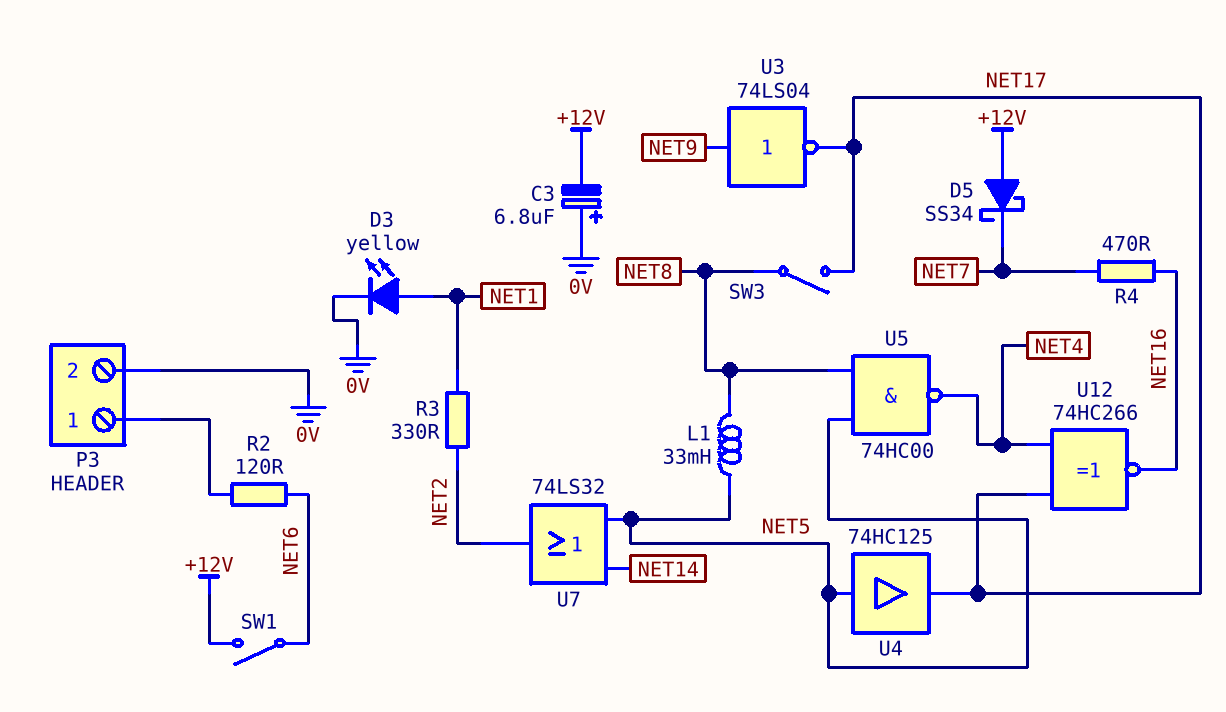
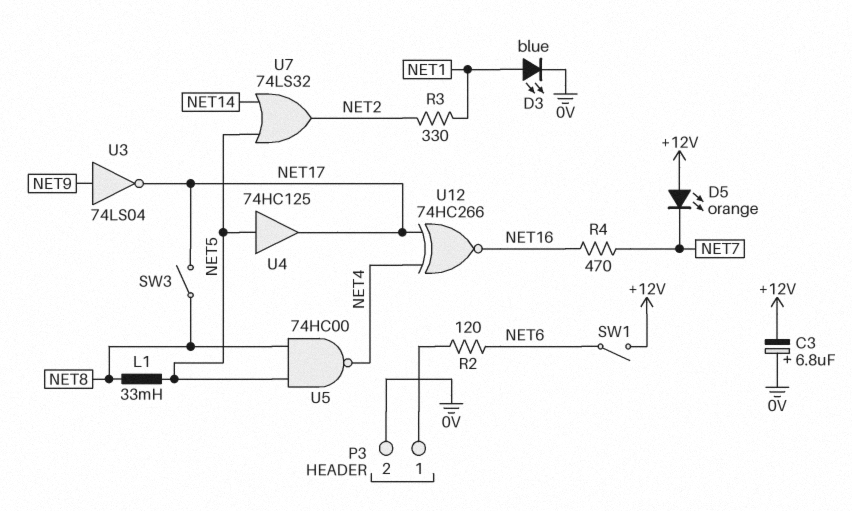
D3: LED yellow (A NET1, K 0V) -> LED blue (A NET1, K 0V)
D5: schottky SS34 (A +12V, K NET7) -> LED orange (A +12V, K NET7)

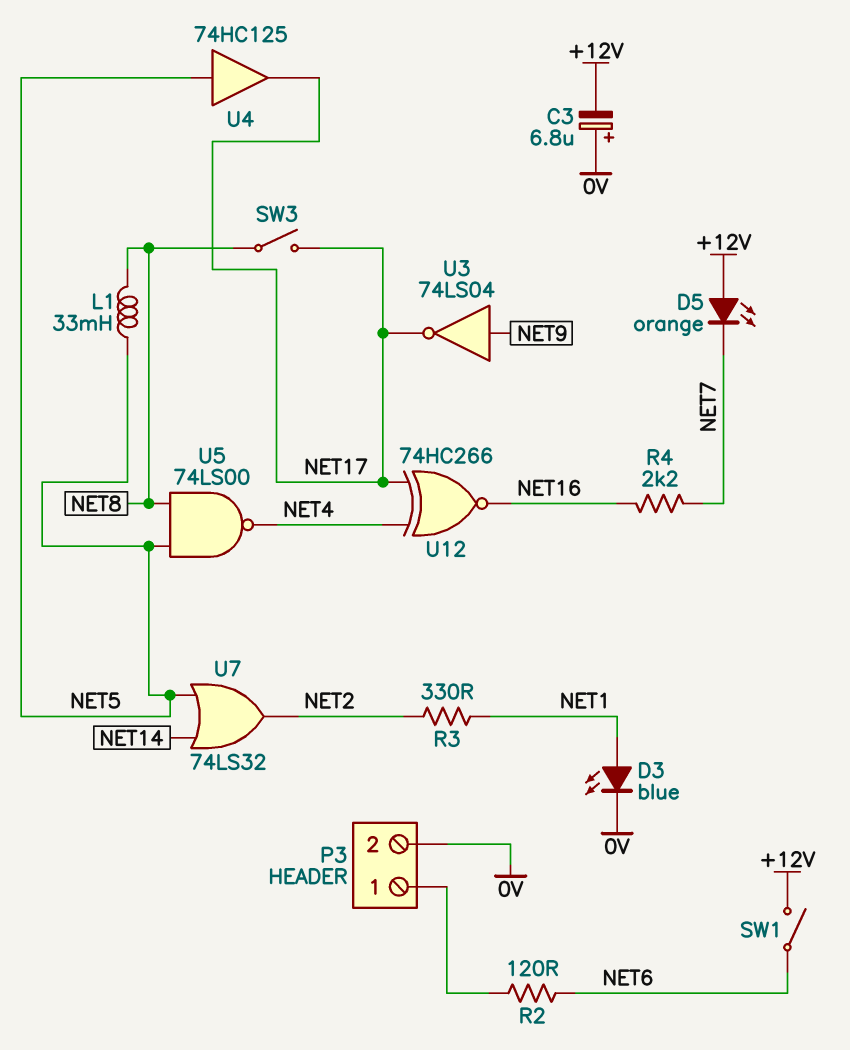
R4: 470 (NET7, NET16) -> 2.2k (NET7, NET16)
U5: NAND 74HC00 (in NET5, in NET8, out NET4) -> NAND 74LS00 (in NET5, in NET8, out NET4)

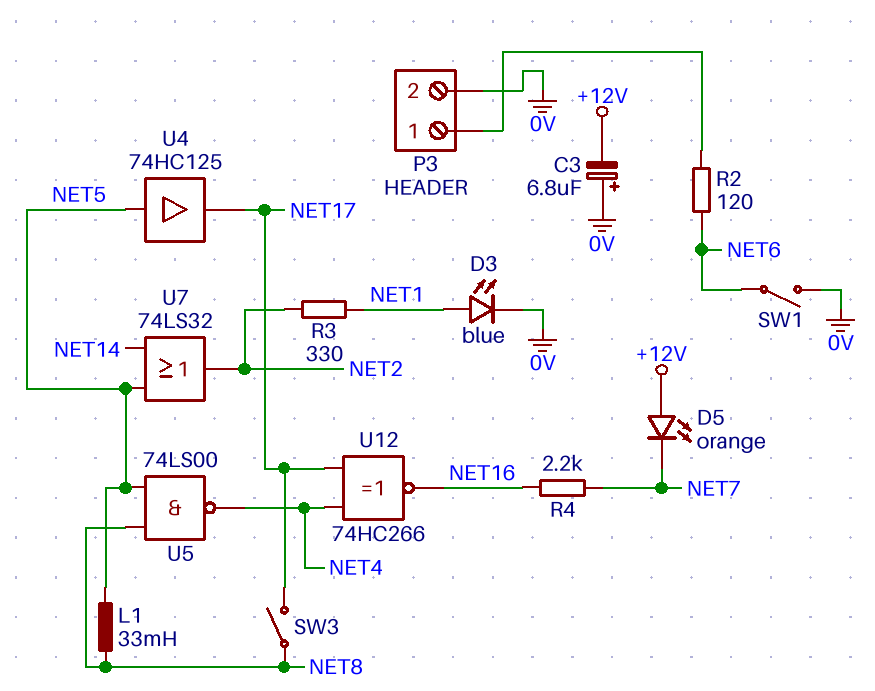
SW1: switch (+12V, NET6) -> switch (0V, NET6)
U3: NOT 74LS04 (in NET9, out NET17) -> none

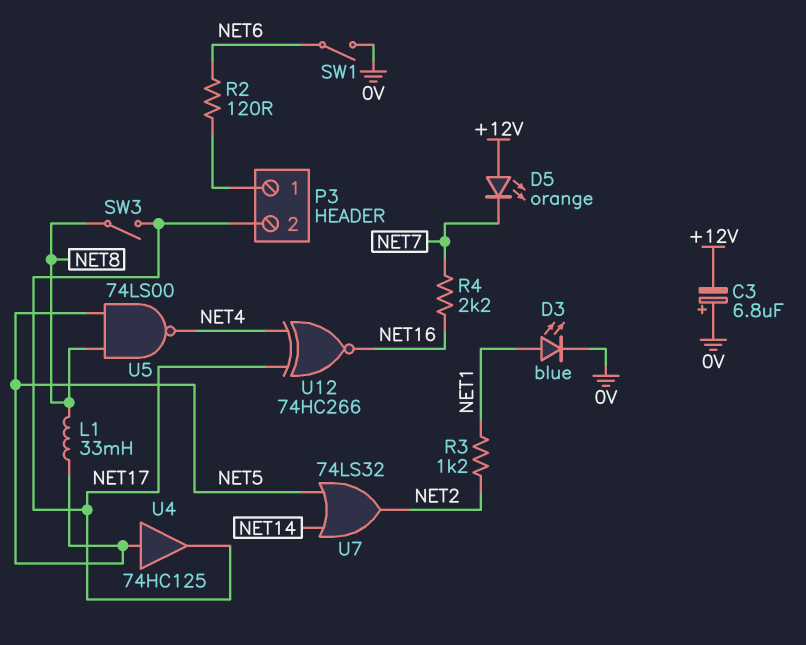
P3 pin 2: 0V -> NET17
R3: 330 (NET1, NET2) -> 1.2k (NET1, NET2)

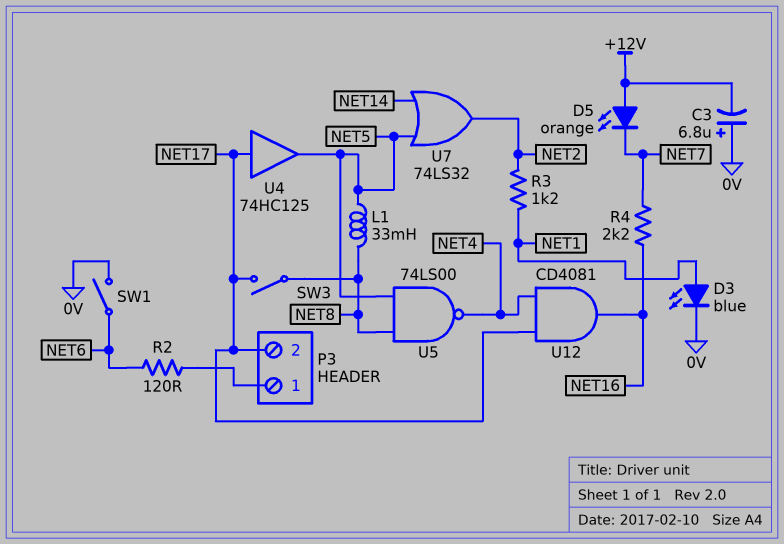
U4: buffer 74HC125 (in NET5, out NET17) -> buffer 74HC125 (in NET17, out NET5)
U12: XNOR 74HC266 (in NET4, in NET17, out NET16) -> AND CD4081 (in NET4, in NET17, out NET16)

